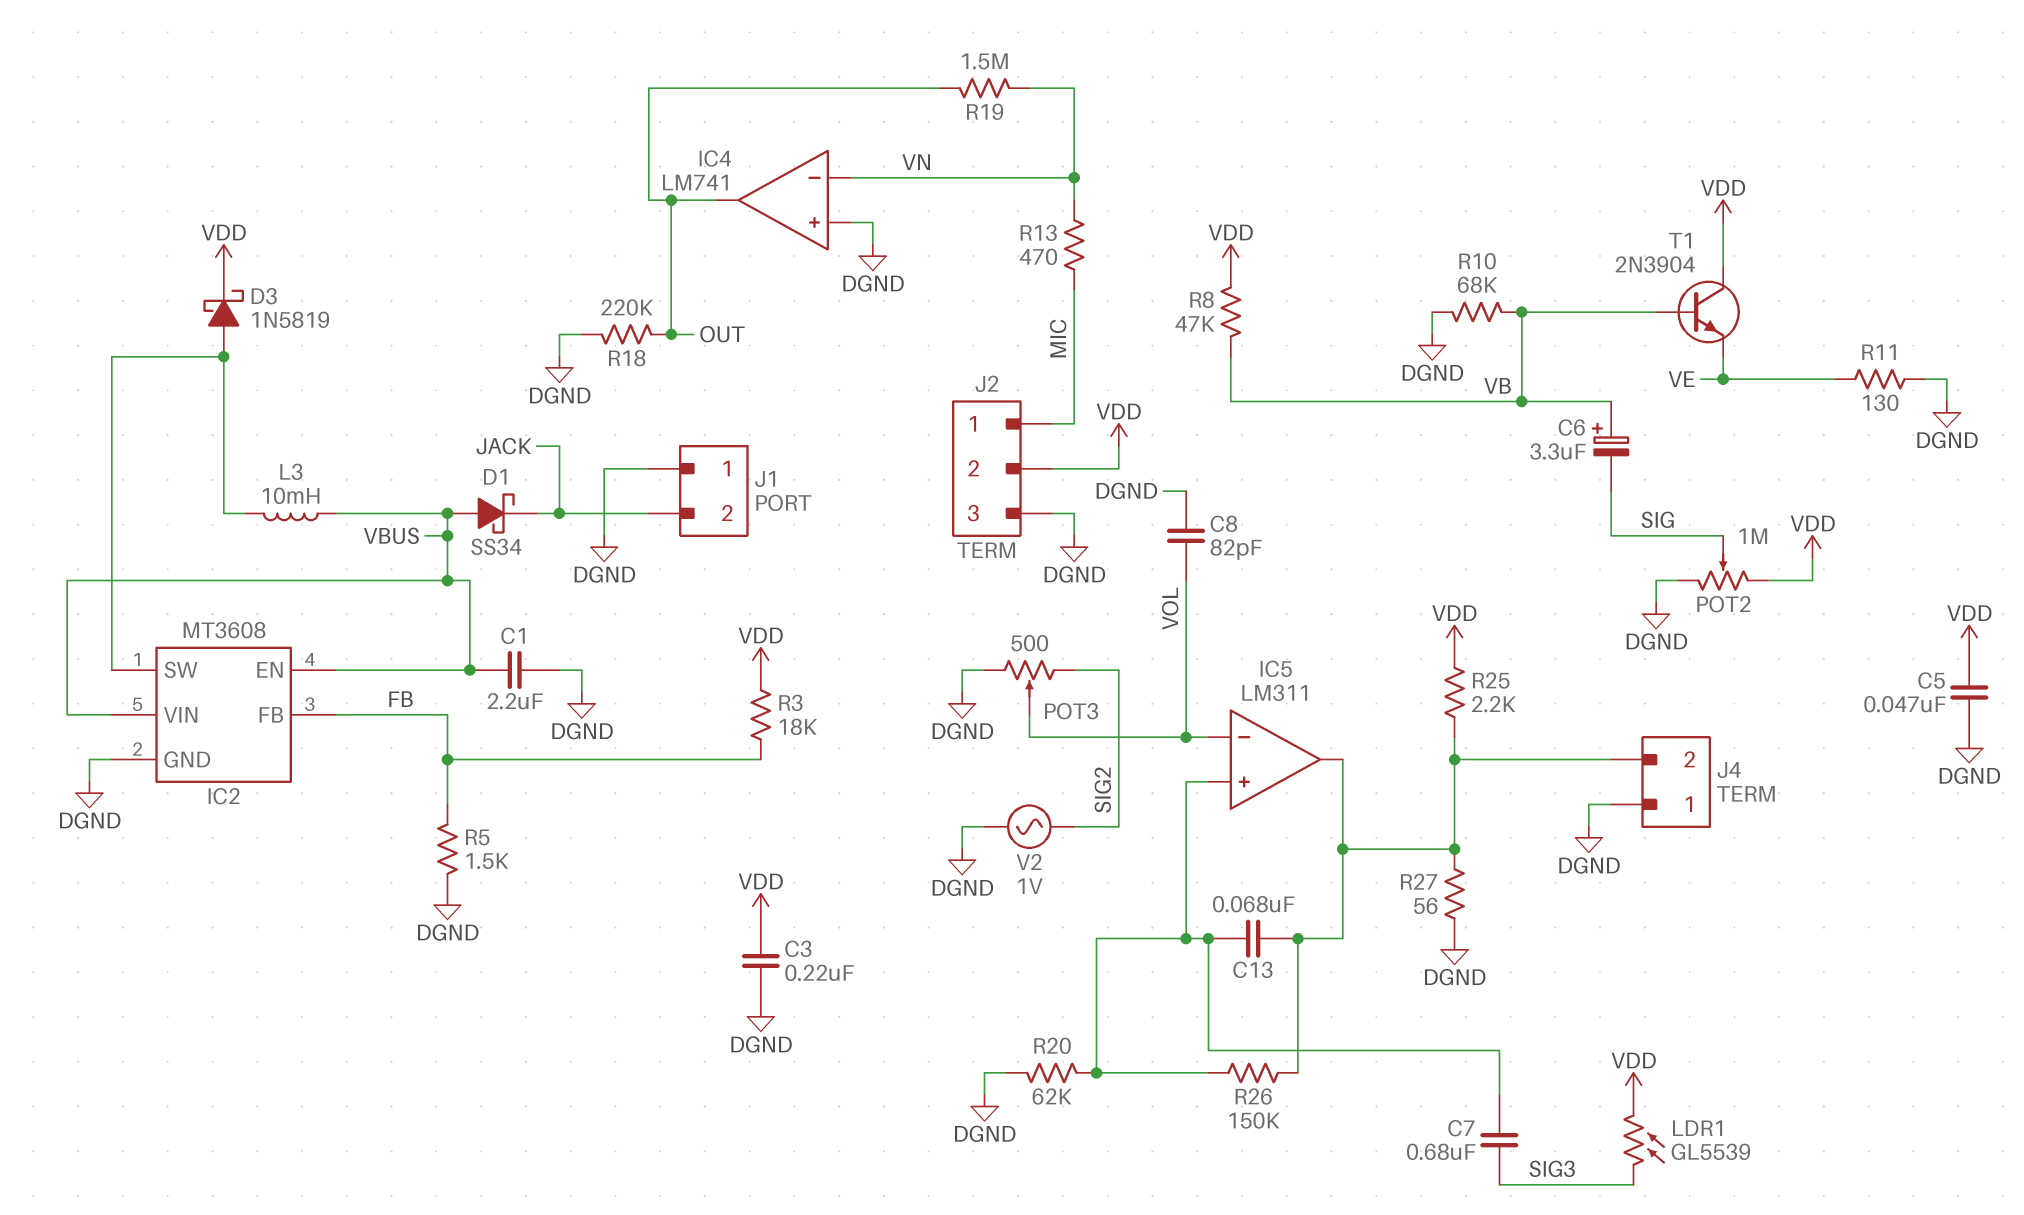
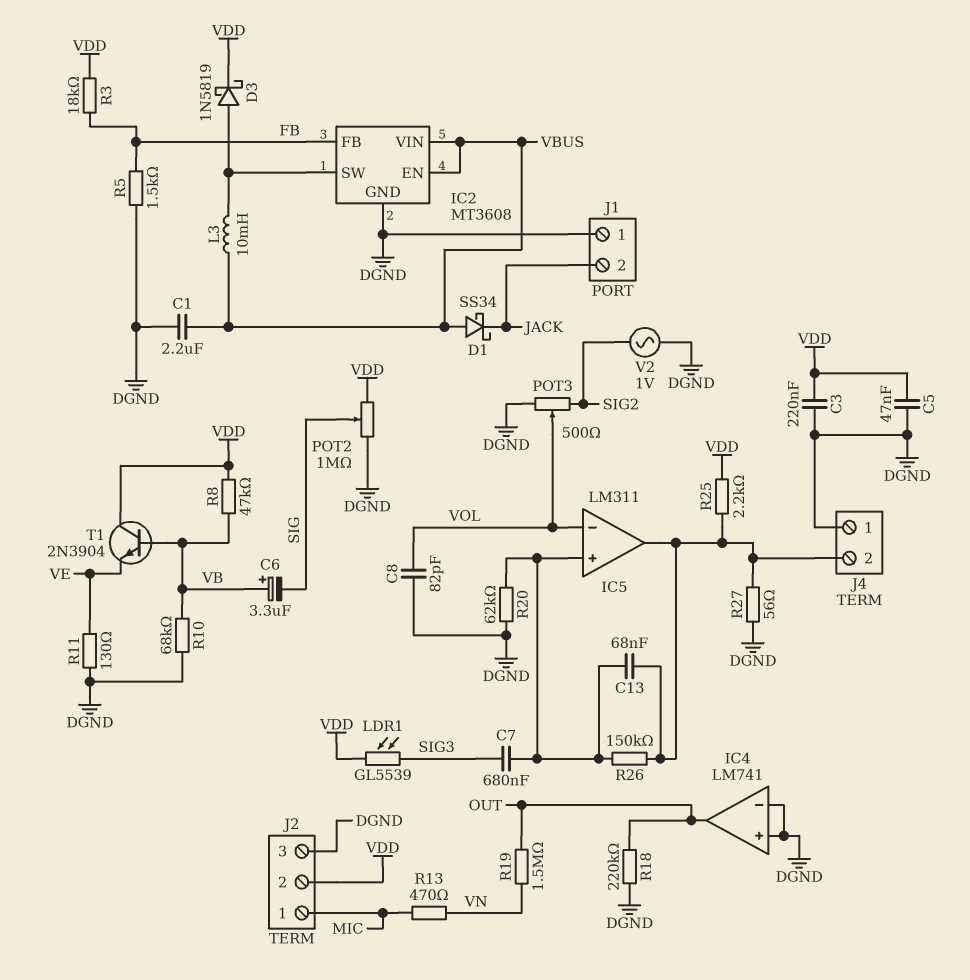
IC4 pin in-: VN -> DGND

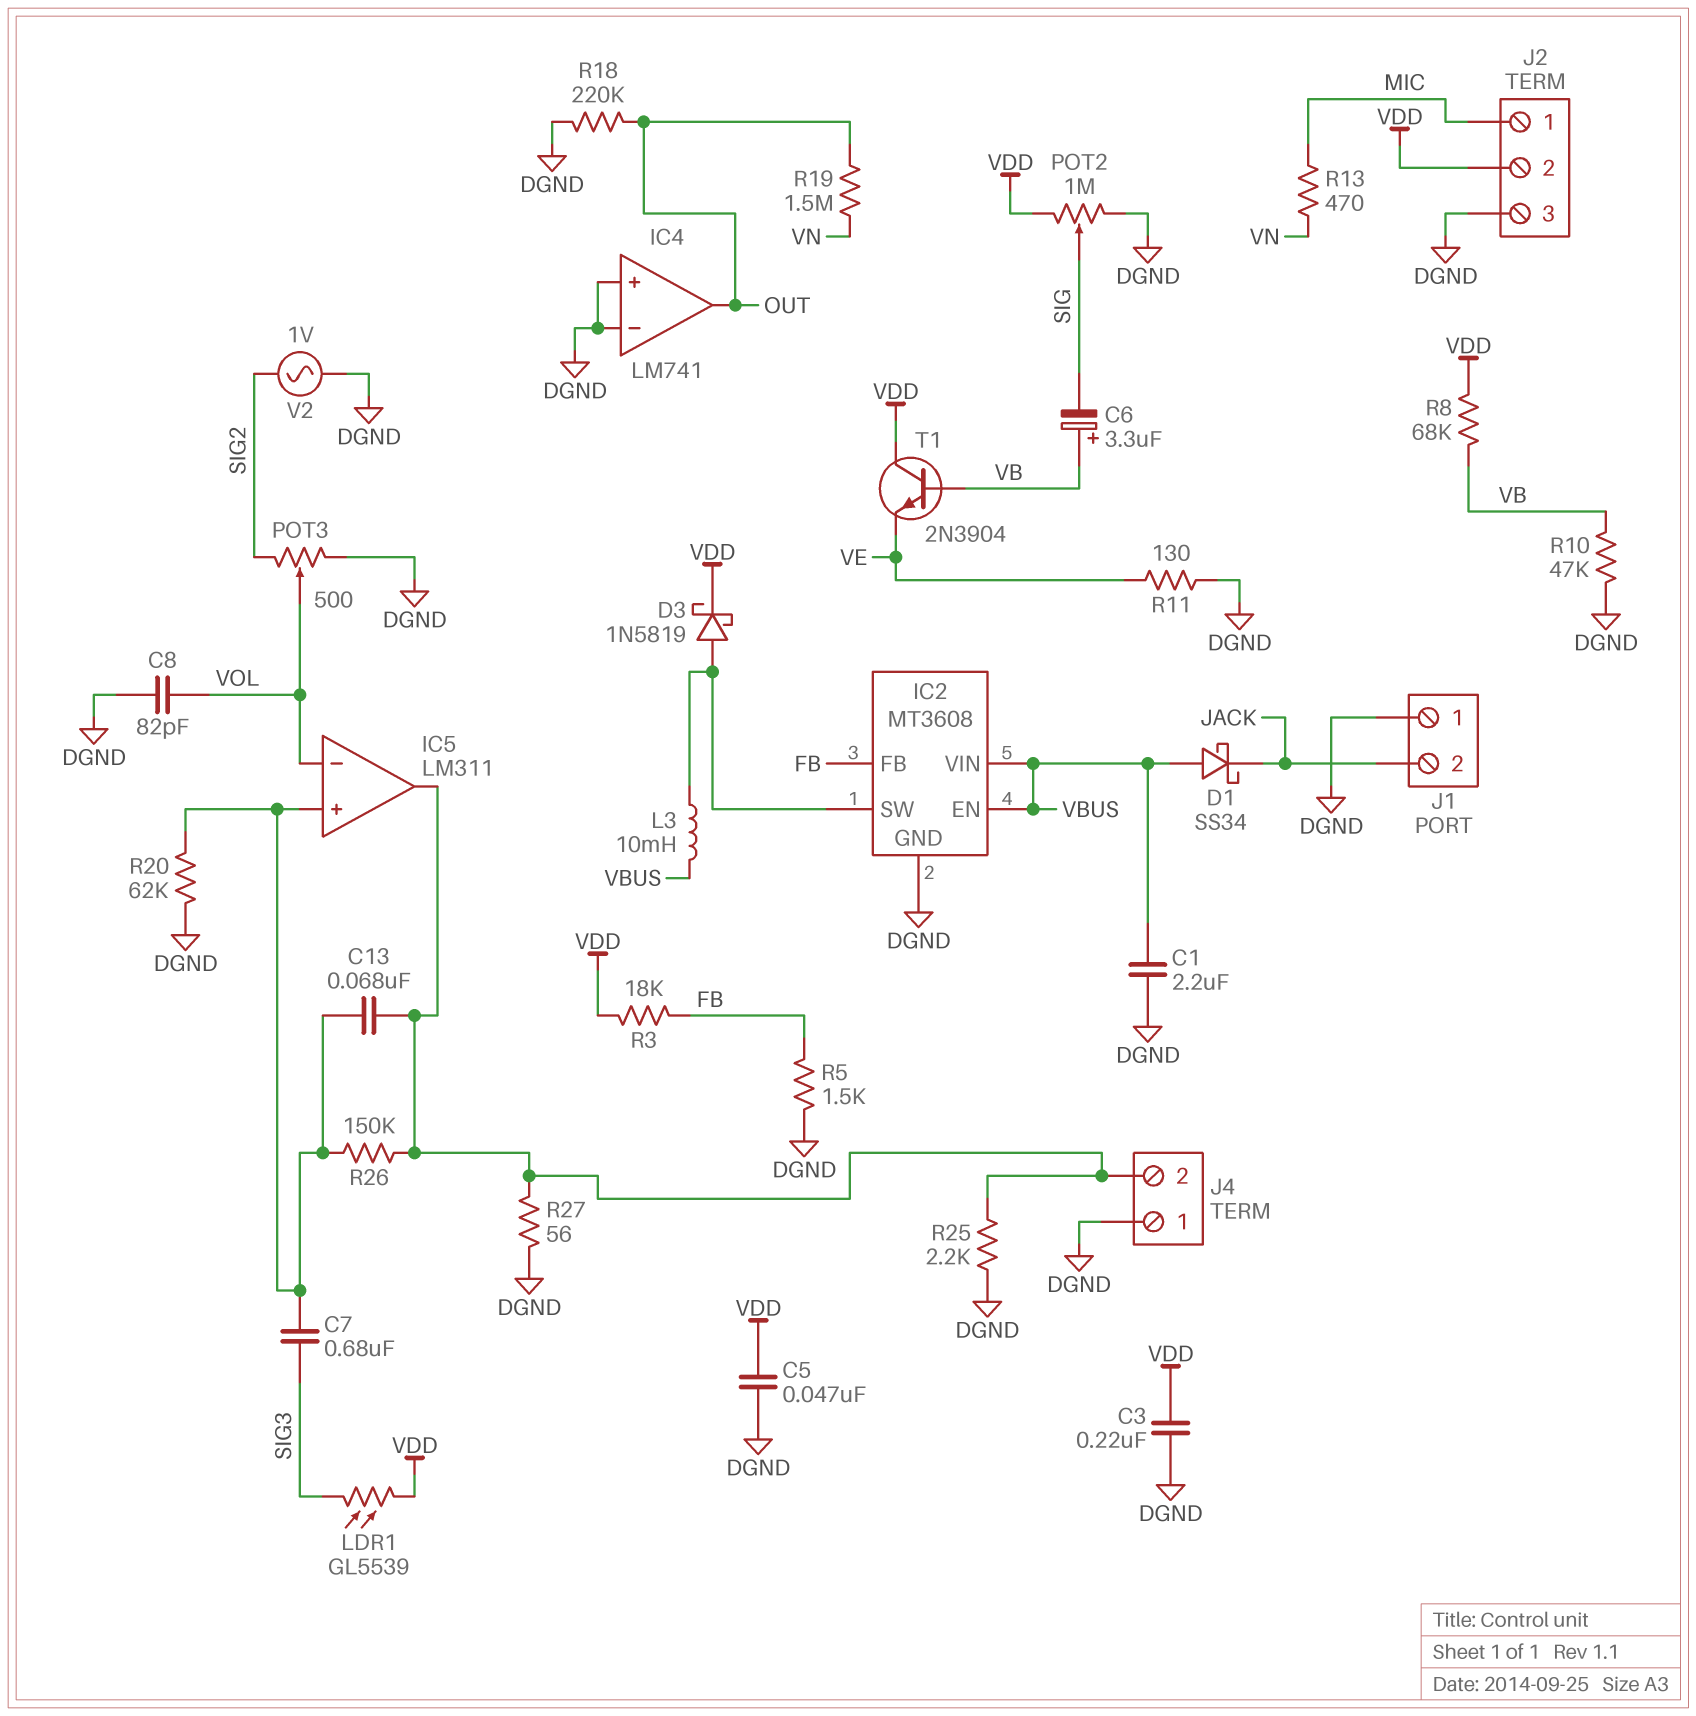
R8: 47k (VB, VDD) -> 68k (VB, VDD)
R10: 68k (DGND, VB) -> 47k (DGND, VB)
R25: 2.2k (IC5/out, VDD) -> 2.2k (DGND, IC5/out)

